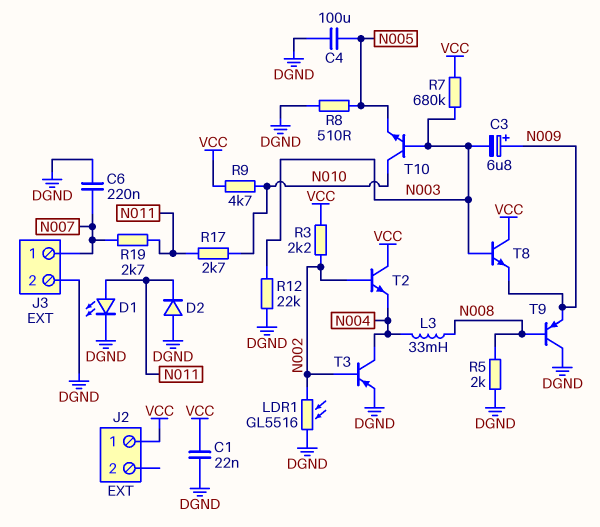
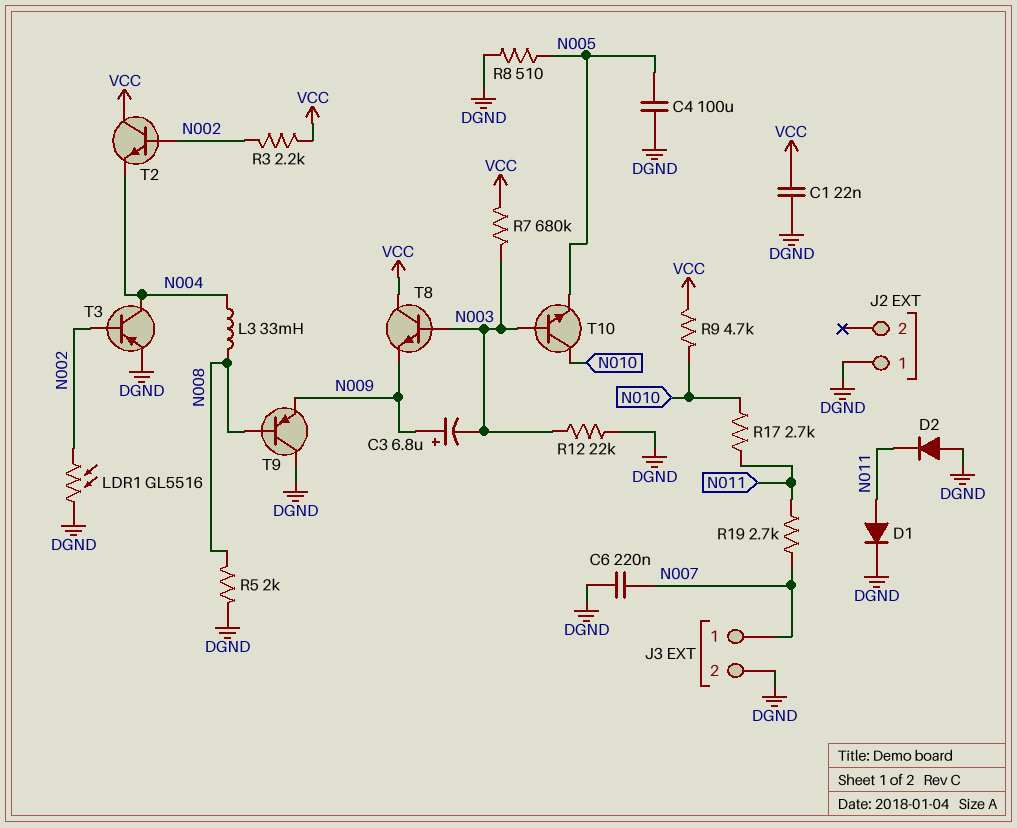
D1: LED (A N011, K DGND) -> diode (A N011, K DGND)
J2 pin 1: VCC -> DGND

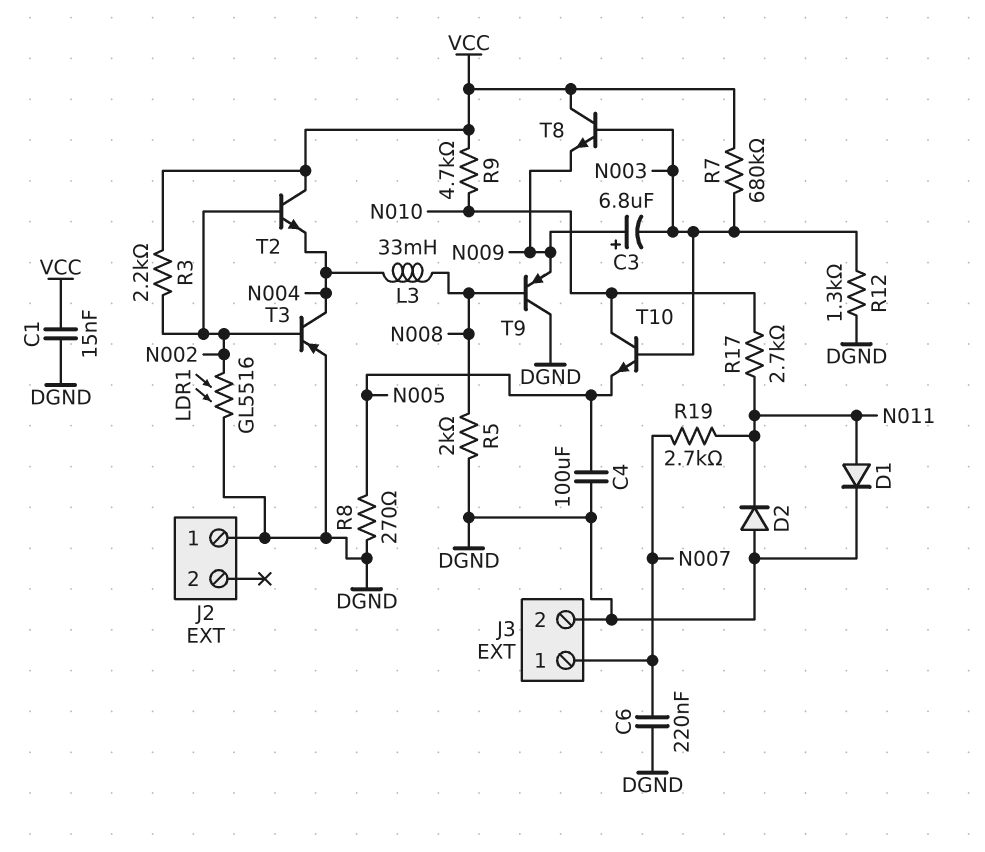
C1: 22nF (DGND, VCC) -> 15nF (DGND, VCC)
R8: 510 (DGND, N005) -> 270 (DGND, N005)
R12: 22k (DGND, N003) -> 1.3k (DGND, N003)

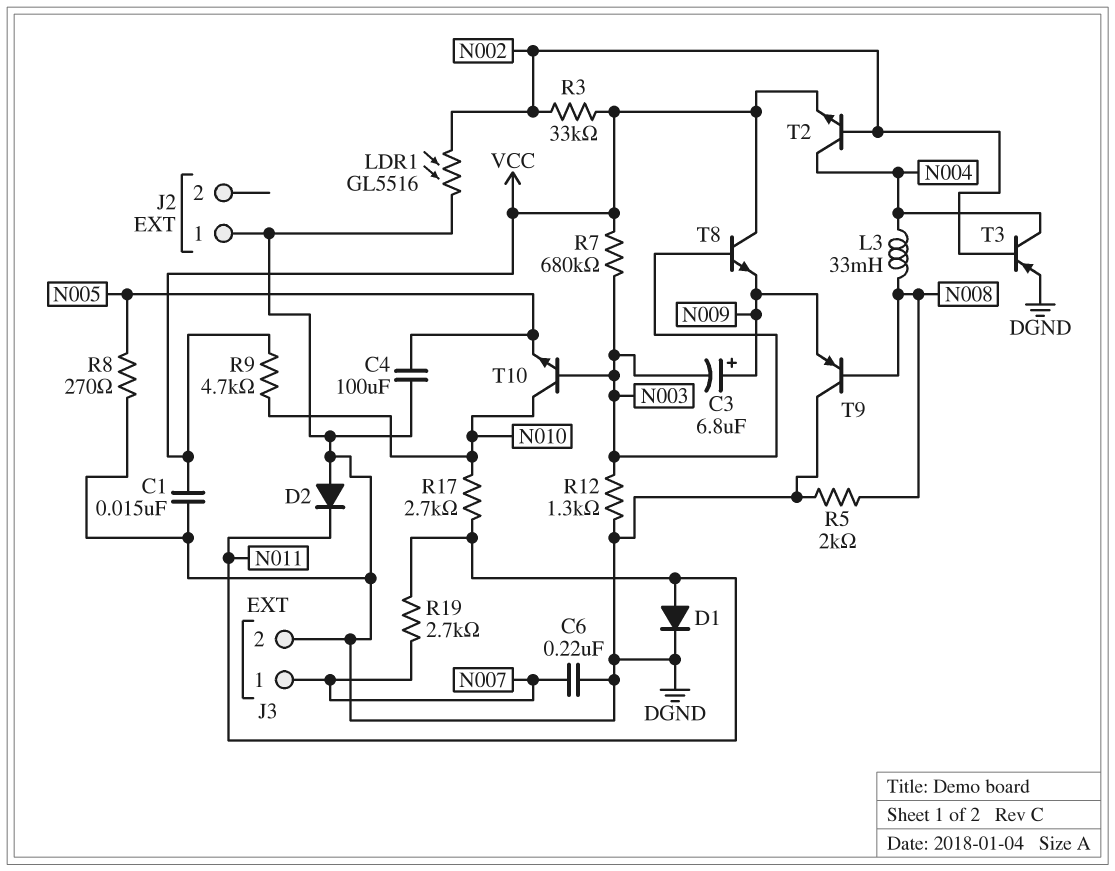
R3: 2.2k (N002, VCC) -> 33k (N002, VCC)
T2: NPN (B N002, C VCC, E N004) -> NPN (B N002, C N004, E VCC)

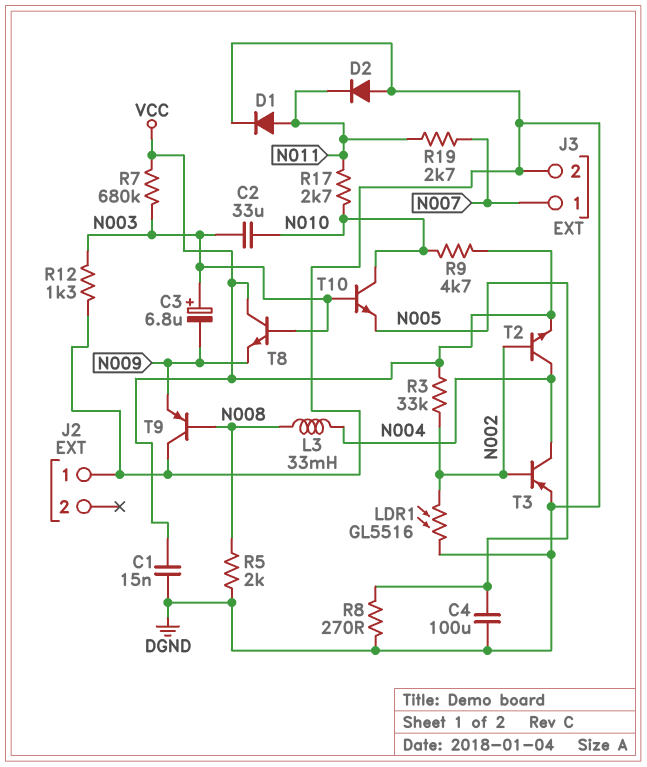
C2: none -> 33uF (N003, N010)
C3: 6.8uF (plus N009, minus N003) -> 6.8uF (plus N003, minus N009)
C6: 220nF (DGND, N007) -> none

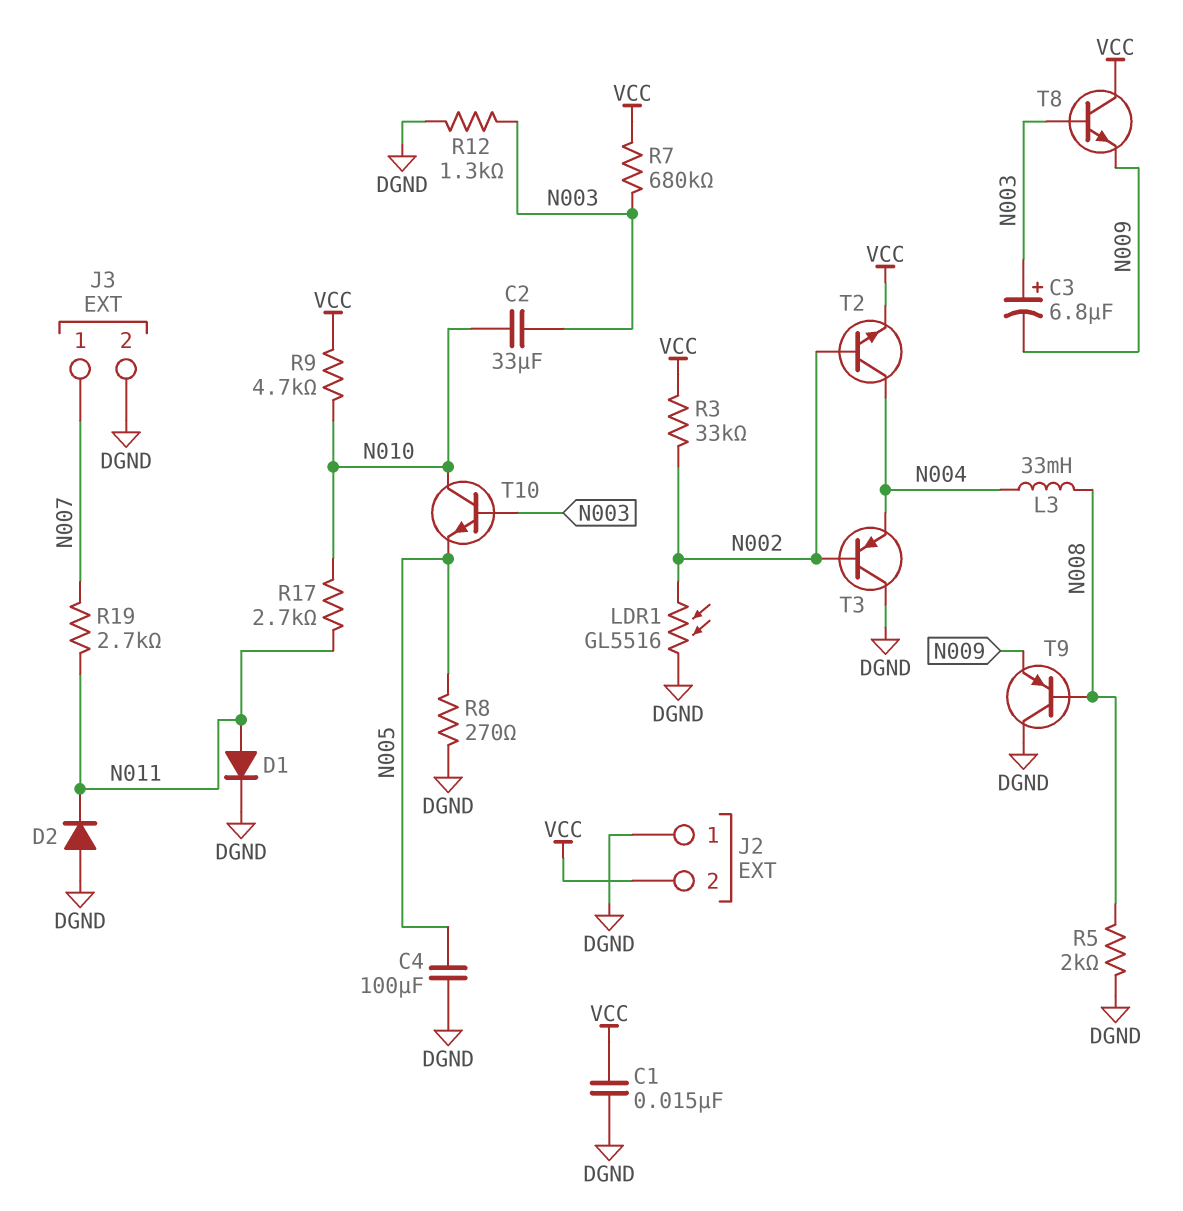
J2 pin 2: none -> VCC
T3: PNP (B N002, C N004, E DGND) -> PNP (B N002, C DGND, E N004)

